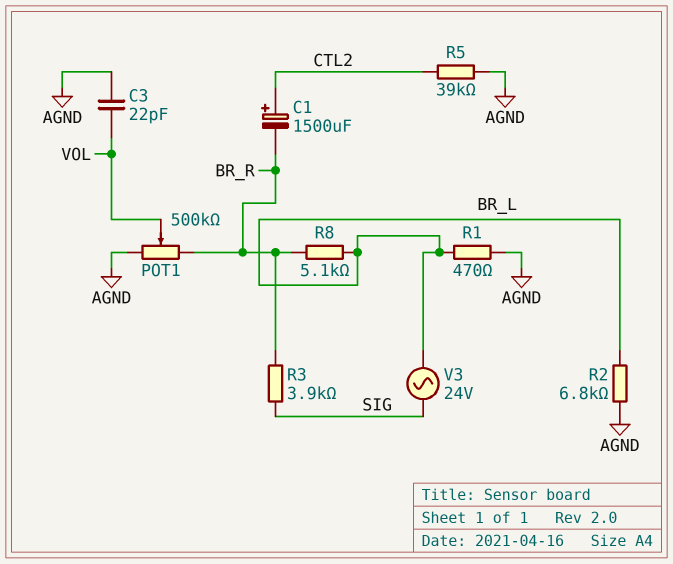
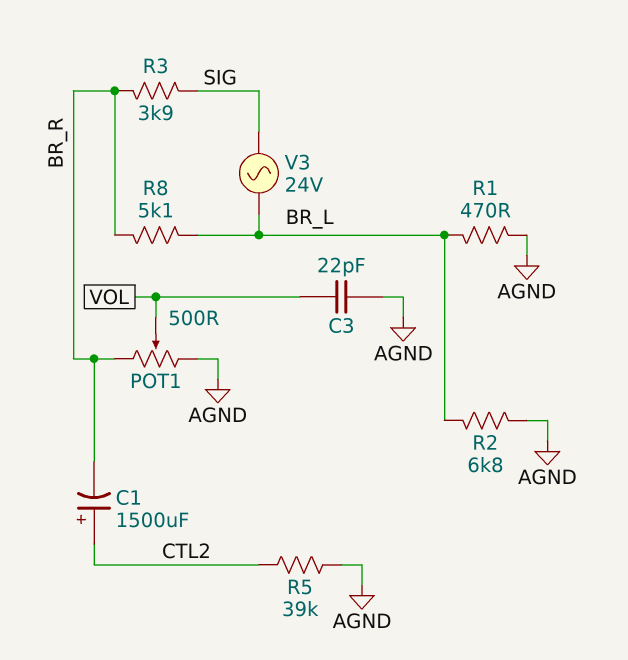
POT1: 500k (AGND, BR_R, wiper VOL) -> 500 (AGND, BR_R, wiper VOL)

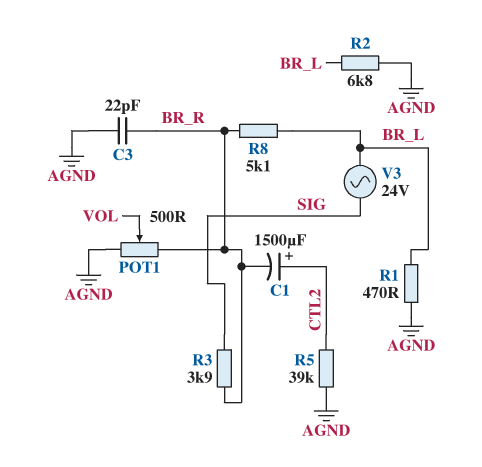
C3: 22pF (AGND, VOL) -> 22pF (AGND, BR_R)

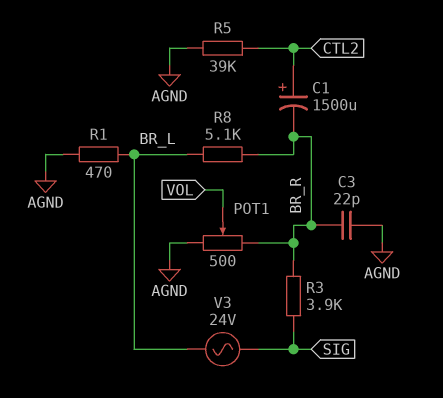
R2: 6.8k (AGND, BR_L) -> none

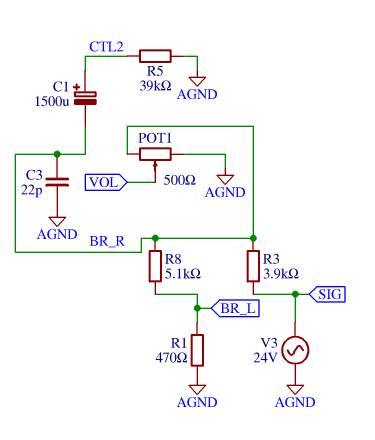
V3: AC 24V (BR_L, SIG) -> AC 24V (AGND, SIG)

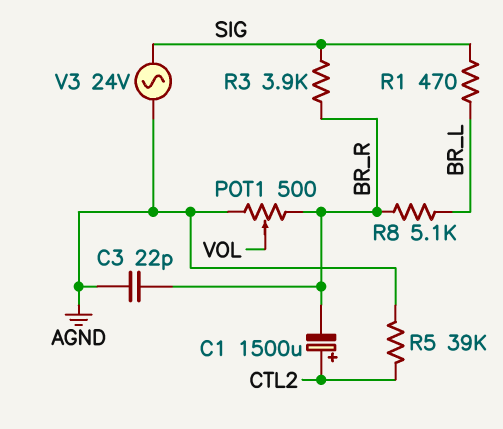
R1: 470 (AGND, BR_L) -> 470 (BR_L, SIG)

